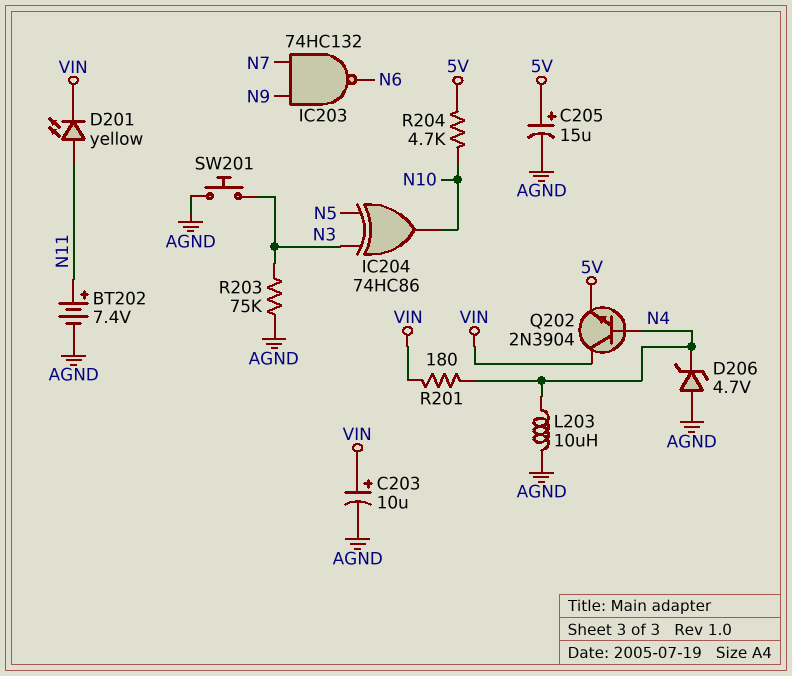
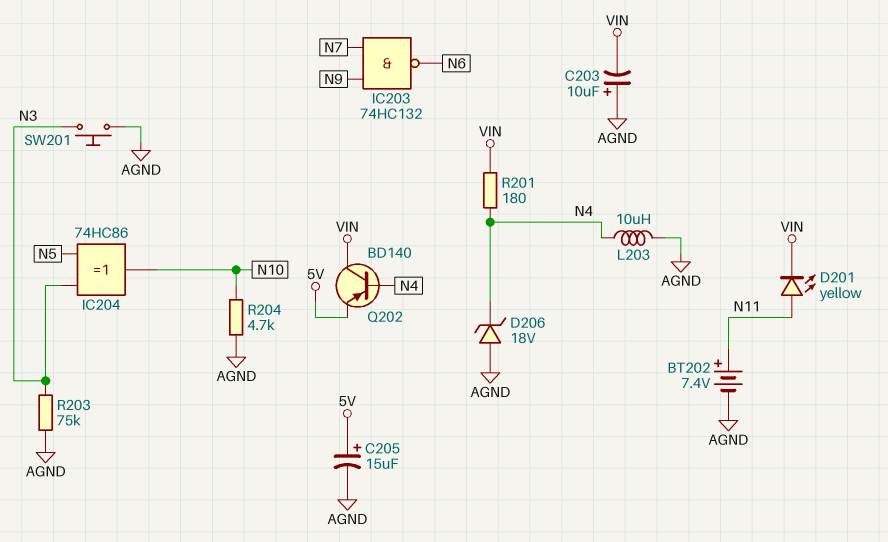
C203: 10uF (plus VIN, minus AGND) -> 10uF (plus AGND, minus VIN)
D206: zener 4.7V (A AGND, K N4) -> zener 18V (A AGND, K N4)
Q202: NPN 2N3904 (B N4, C VIN, E 5V) -> PNP BD140 (B N4, C VIN, E 5V)
R204: 4.7k (5V, N10) -> 4.7k (AGND, N10)

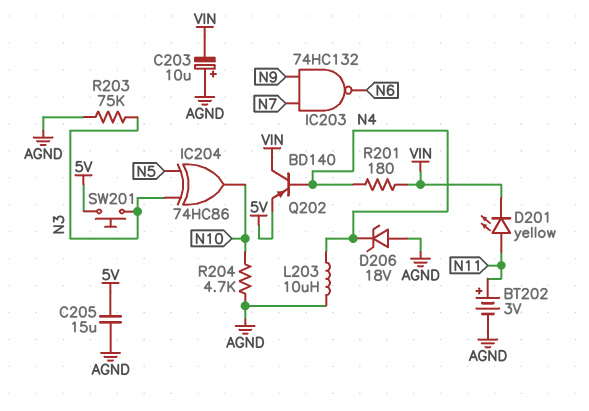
BT202: 7.4V (plus N11, minus AGND) -> 3V (plus N11, minus AGND)
C205: 15uF (plus 5V, minus AGND) -> 15uF (5V, AGND)
SW201: button (AGND, N3) -> button (5V, N3)

